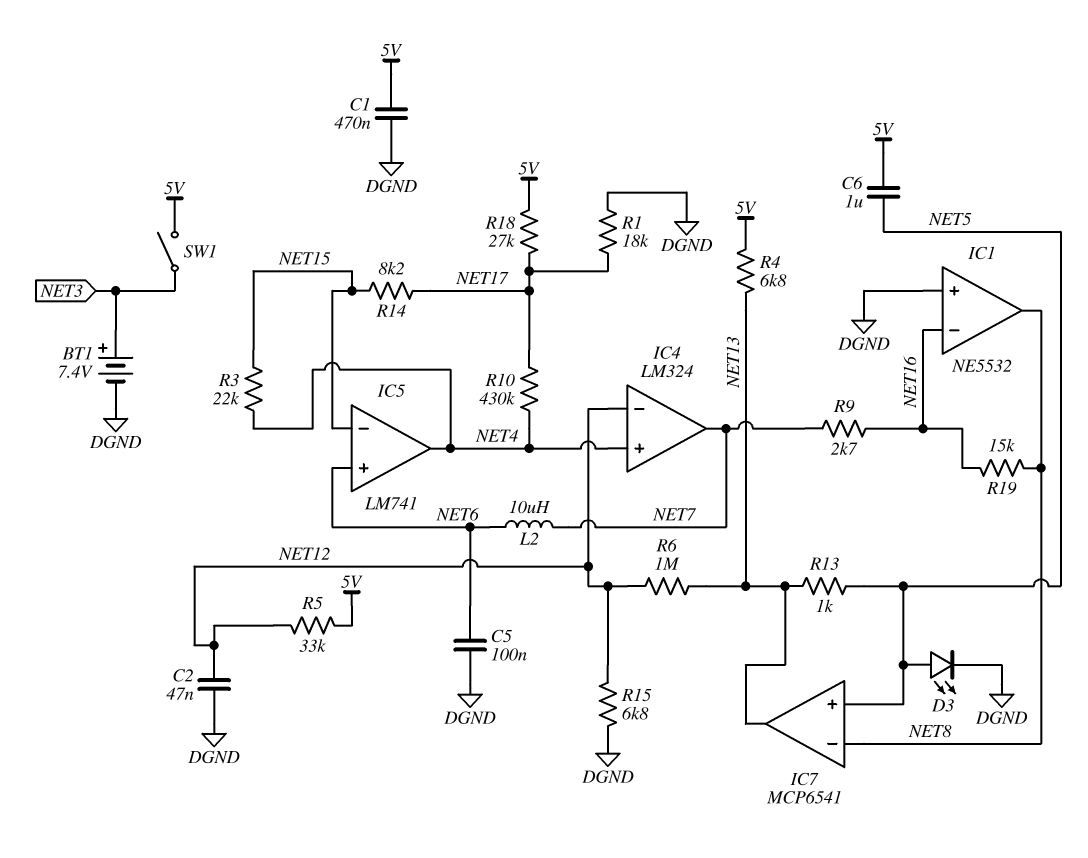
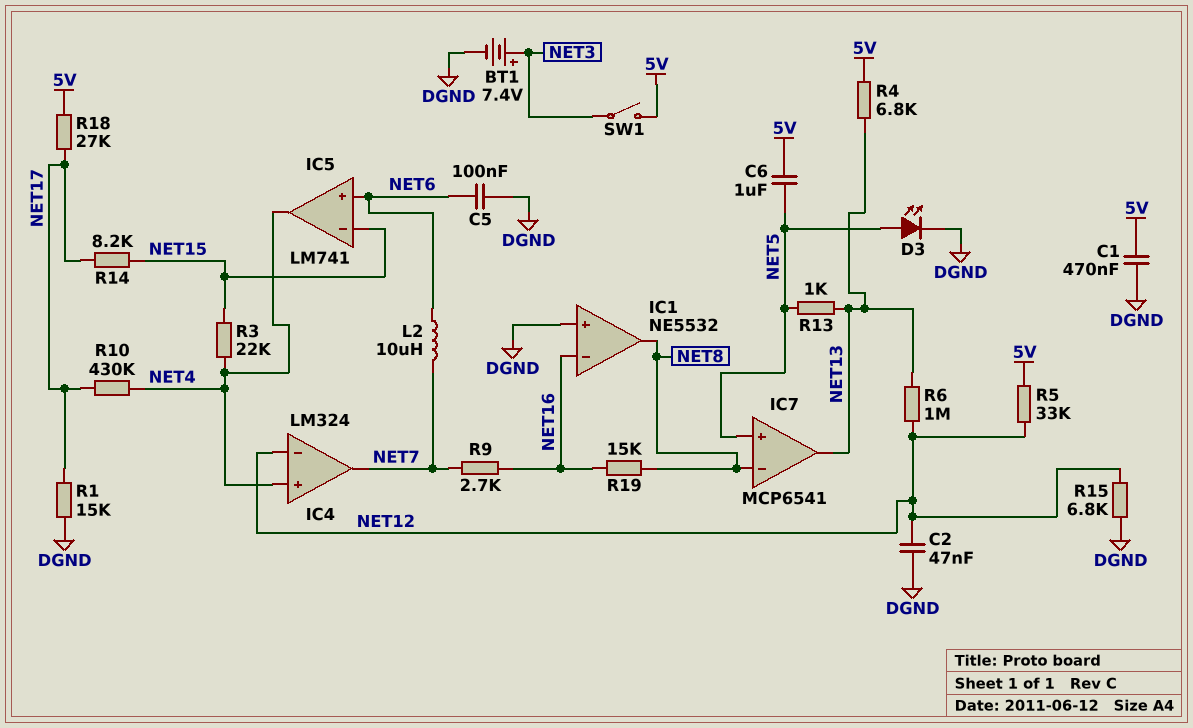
R1: 18k (DGND, NET17) -> 15k (DGND, NET17)

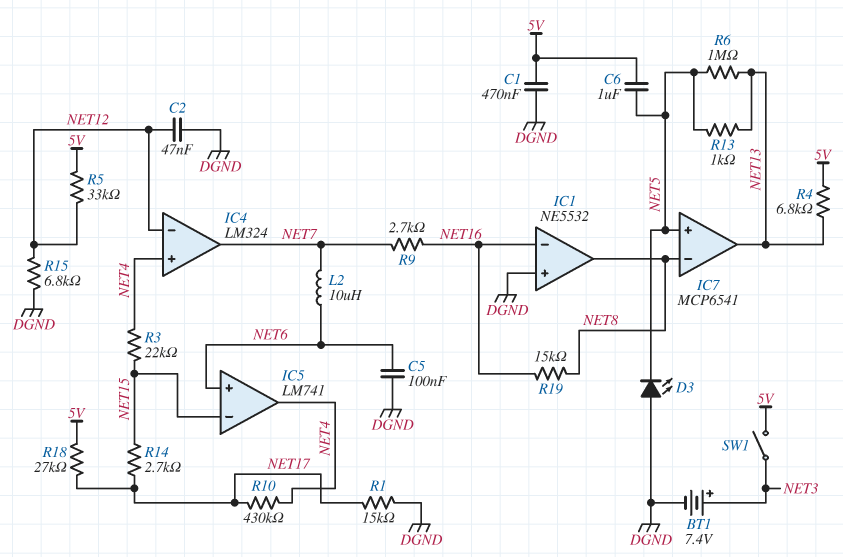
D3: LED (A NET5, K DGND) -> LED (A DGND, K NET5)
R6: 1M (NET12, NET13) -> 1M (NET5, NET13)
R14: 8.2k (NET15, NET17) -> 2.7k (NET15, NET17)

